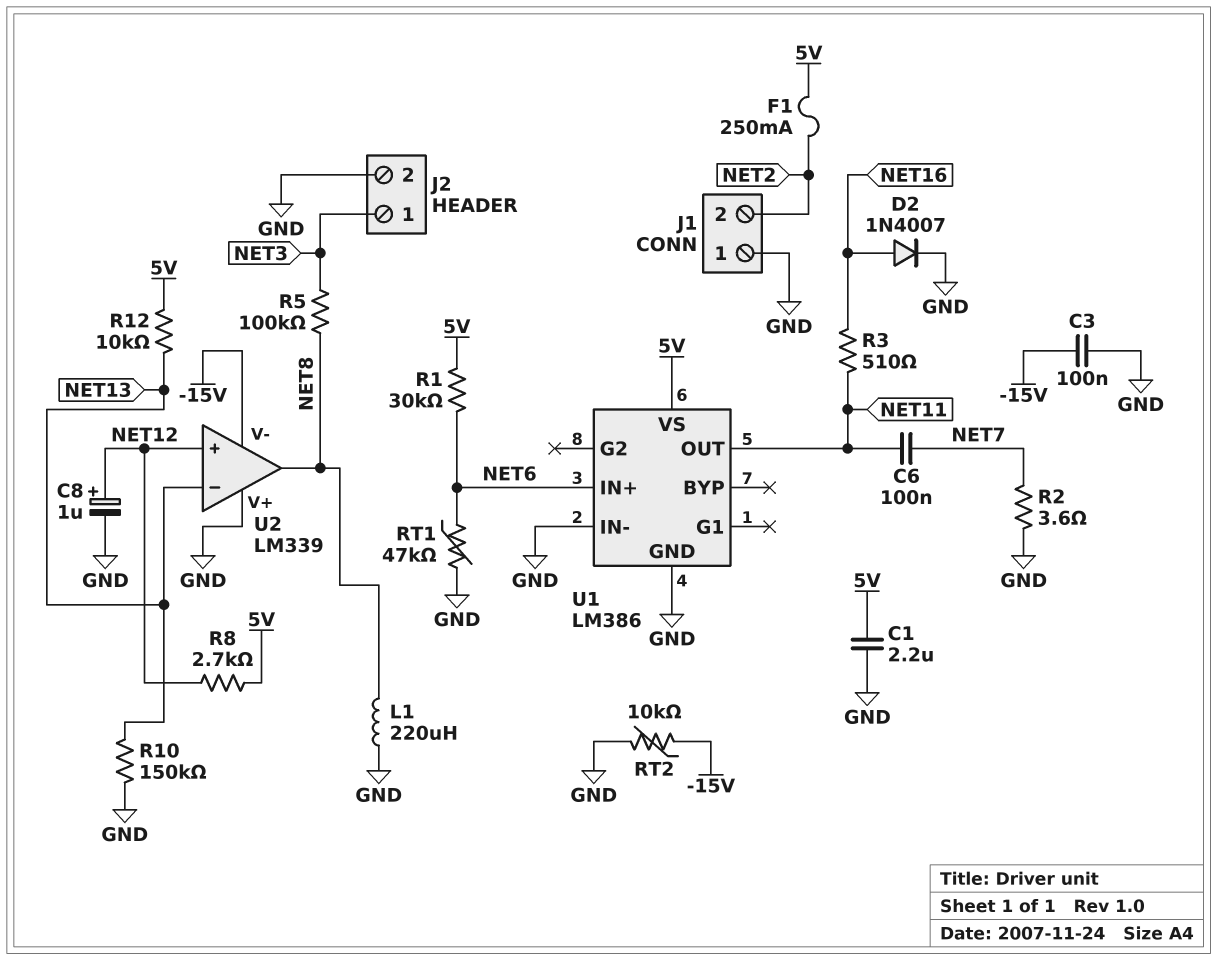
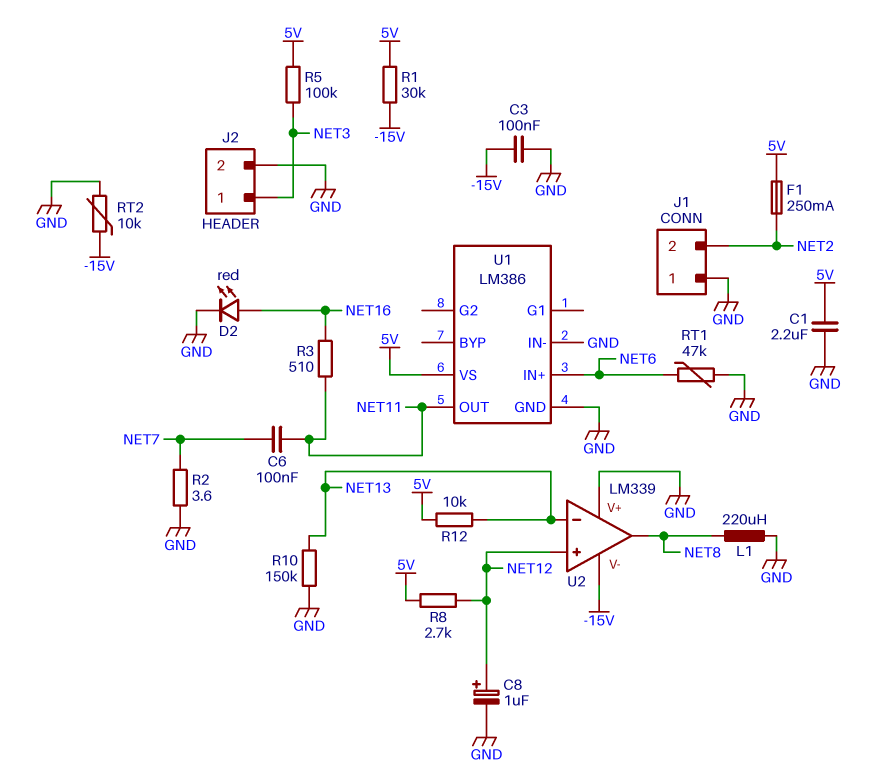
D2: diode 1N4007 (A NET16, K GND) -> LED red (A NET16, K GND)
R1: 30k (5V, NET6) -> 30k (-15V, 5V)
R5: 100k (NET3, NET8) -> 100k (5V, NET3)

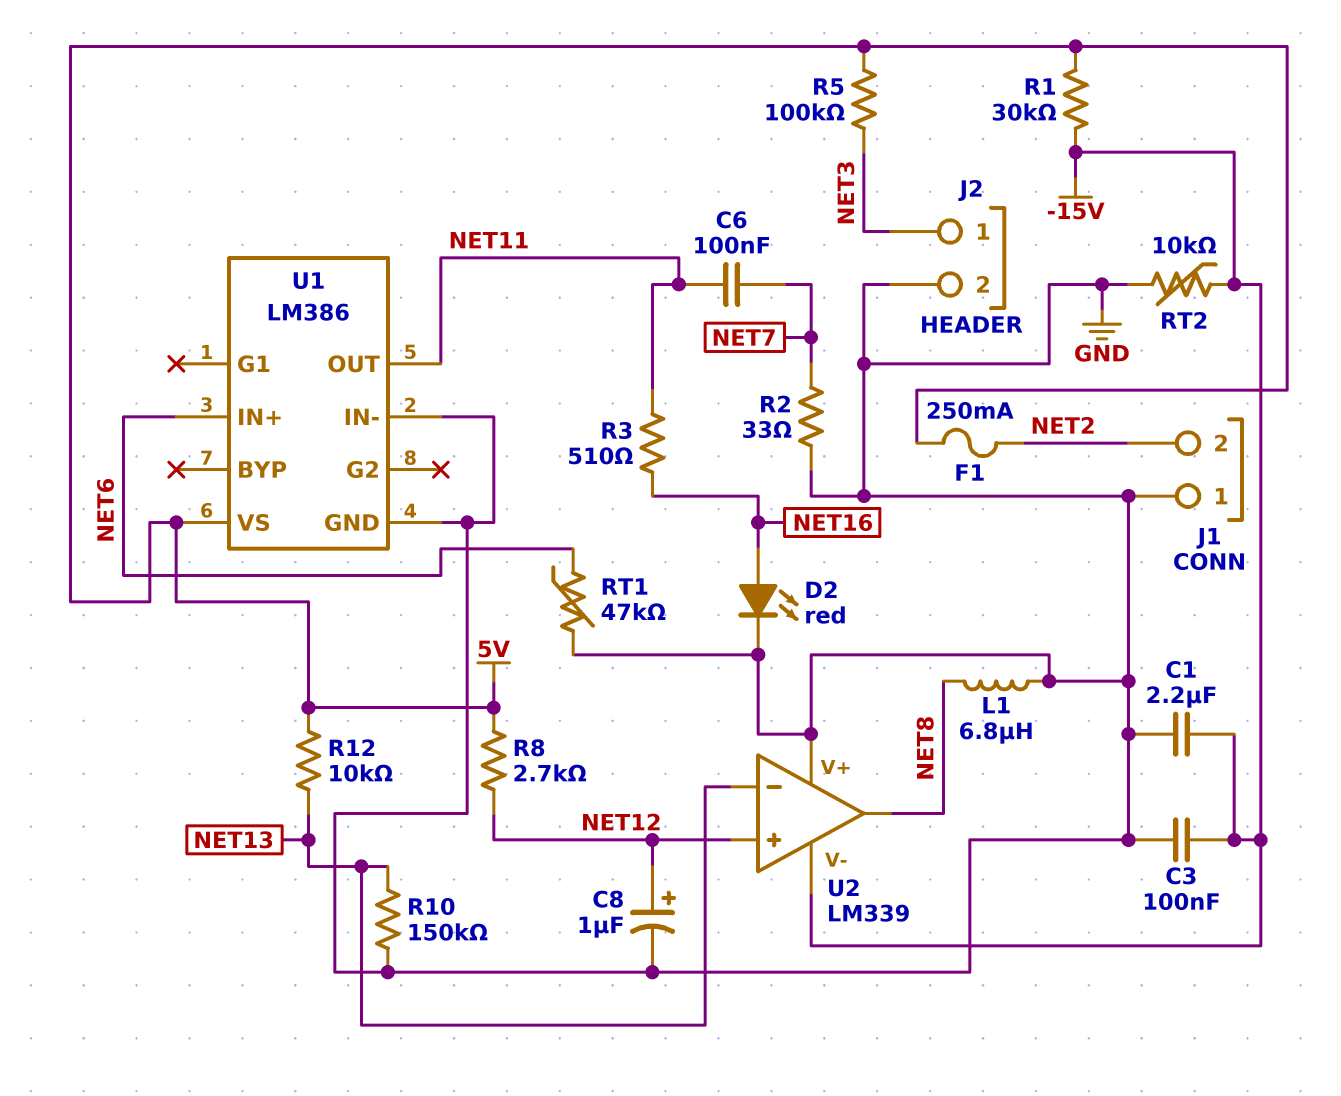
C1: 2.2uF (5V, GND) -> 2.2uF (-15V, GND)
L1: 220uH (GND, NET8) -> 6.8uH (GND, NET8)
R2: 3.6 (GND, NET7) -> 33 (GND, NET7)

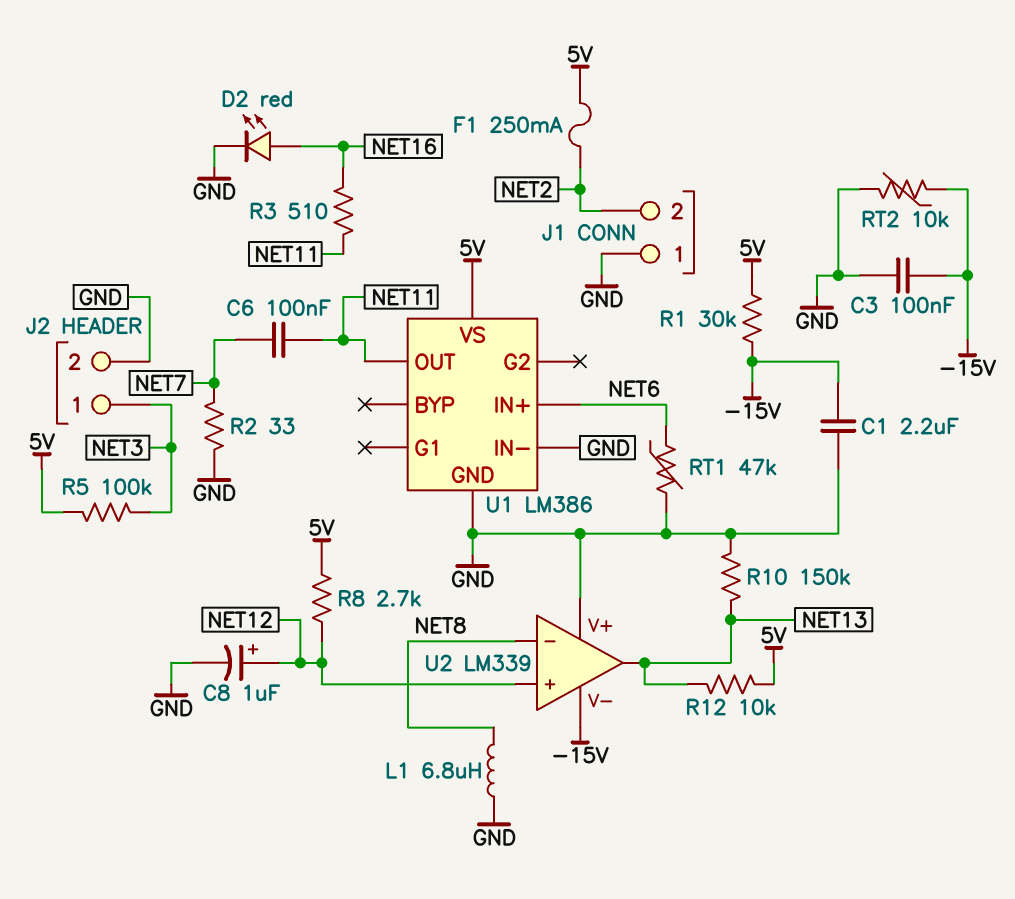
U2 pin in-: NET13 -> NET8
U2 pin out: NET8 -> NET13

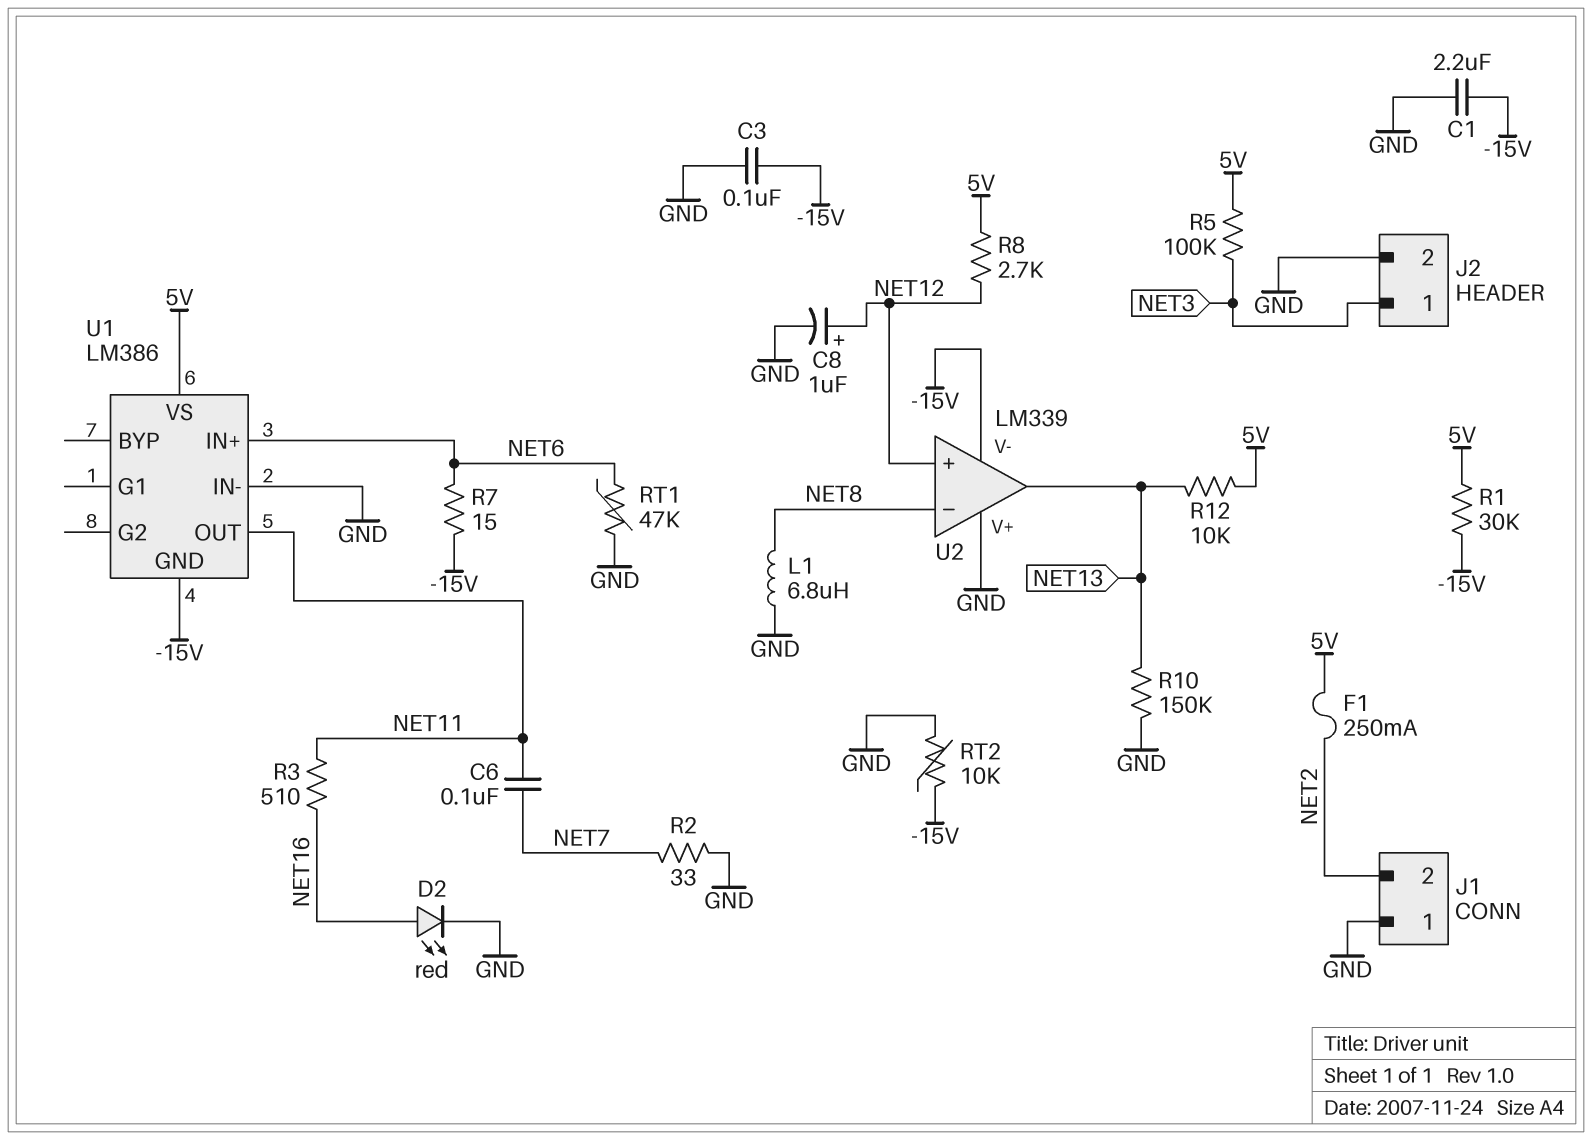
R7: none -> 15 (-15V, NET6)
U1 pin GND: GND -> -15V

